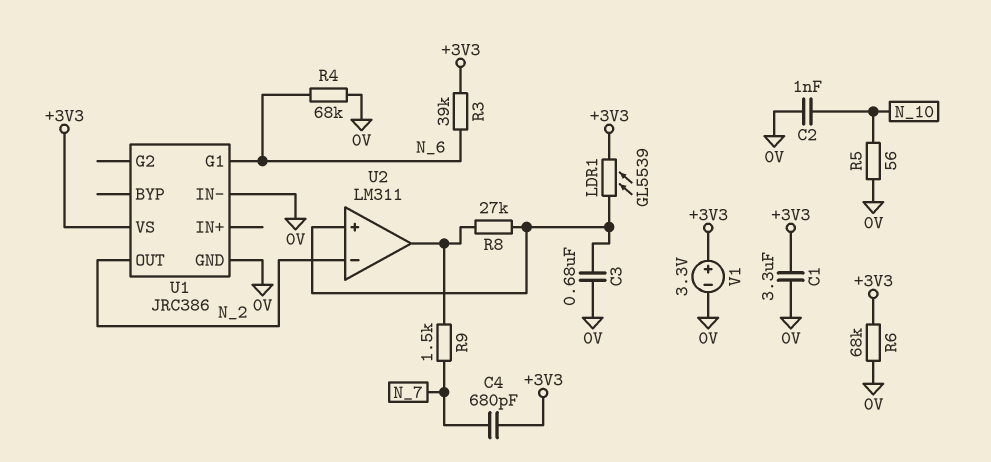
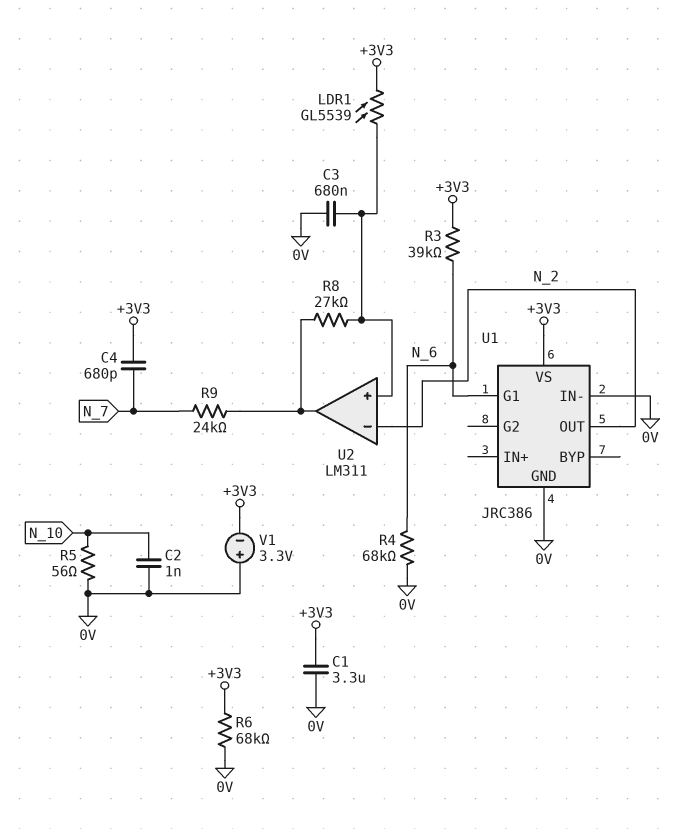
R9: 1.5k (N_7, U2/out) -> 24k (N_7, U2/out)
V1: 3.3V (plus +3V3, minus 0V) -> 3.3V (plus 0V, minus +3V3)

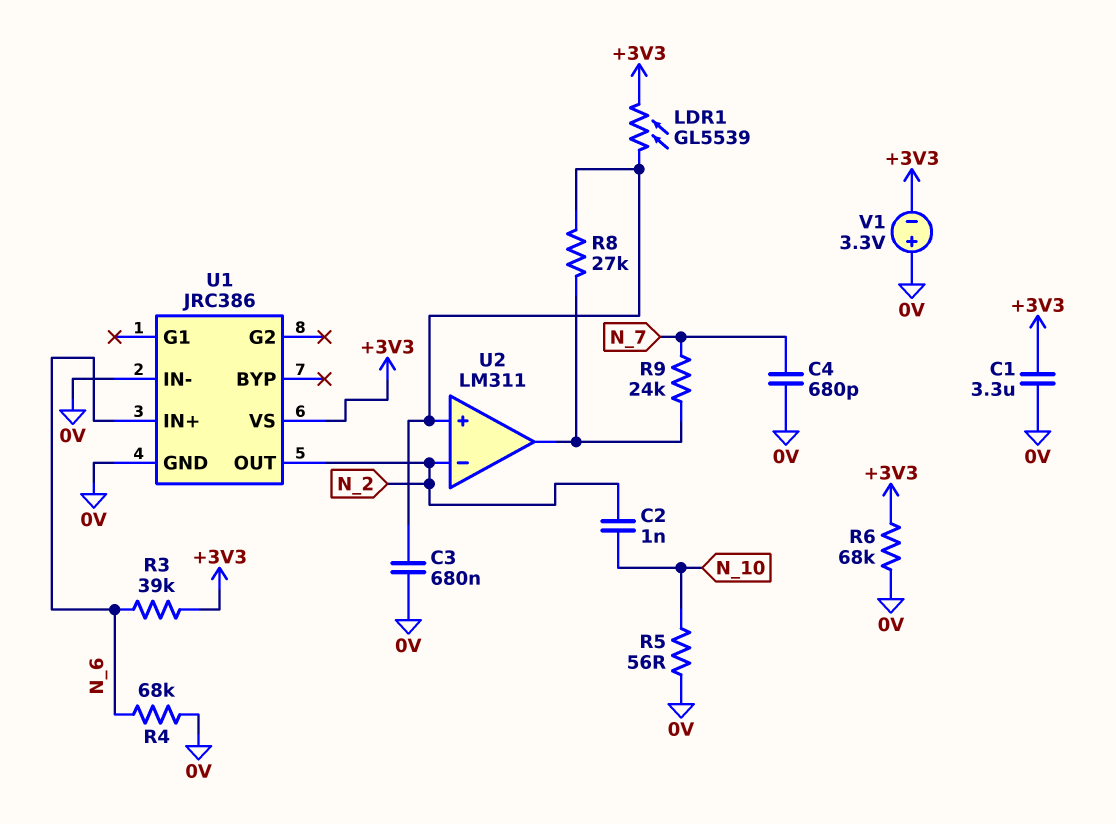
C2: 1nF (0V, N_10) -> 1nF (N_2, N_10)
C4: 680pF (+3V3, N_7) -> 680pF (0V, N_7)
U1 pin G1: N_6 -> none
U1 pin IN+: none -> N_6

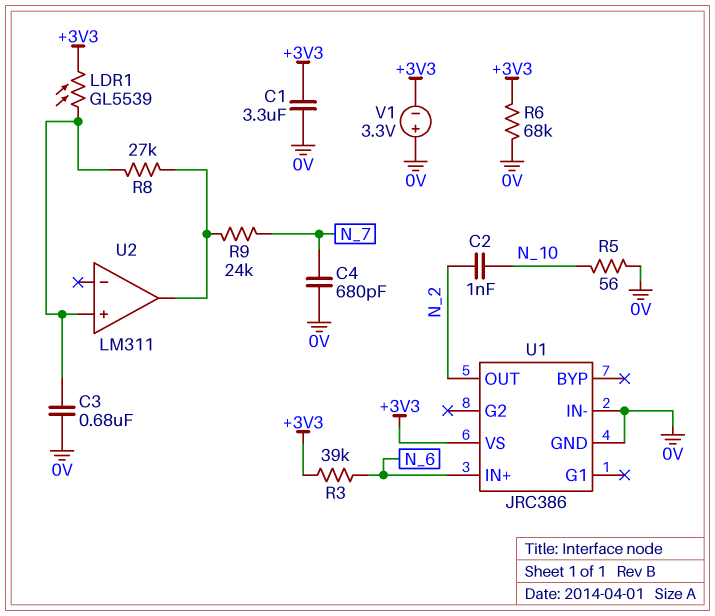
R4: 68k (0V, N_6) -> none
U2 pin in-: N_2 -> none

